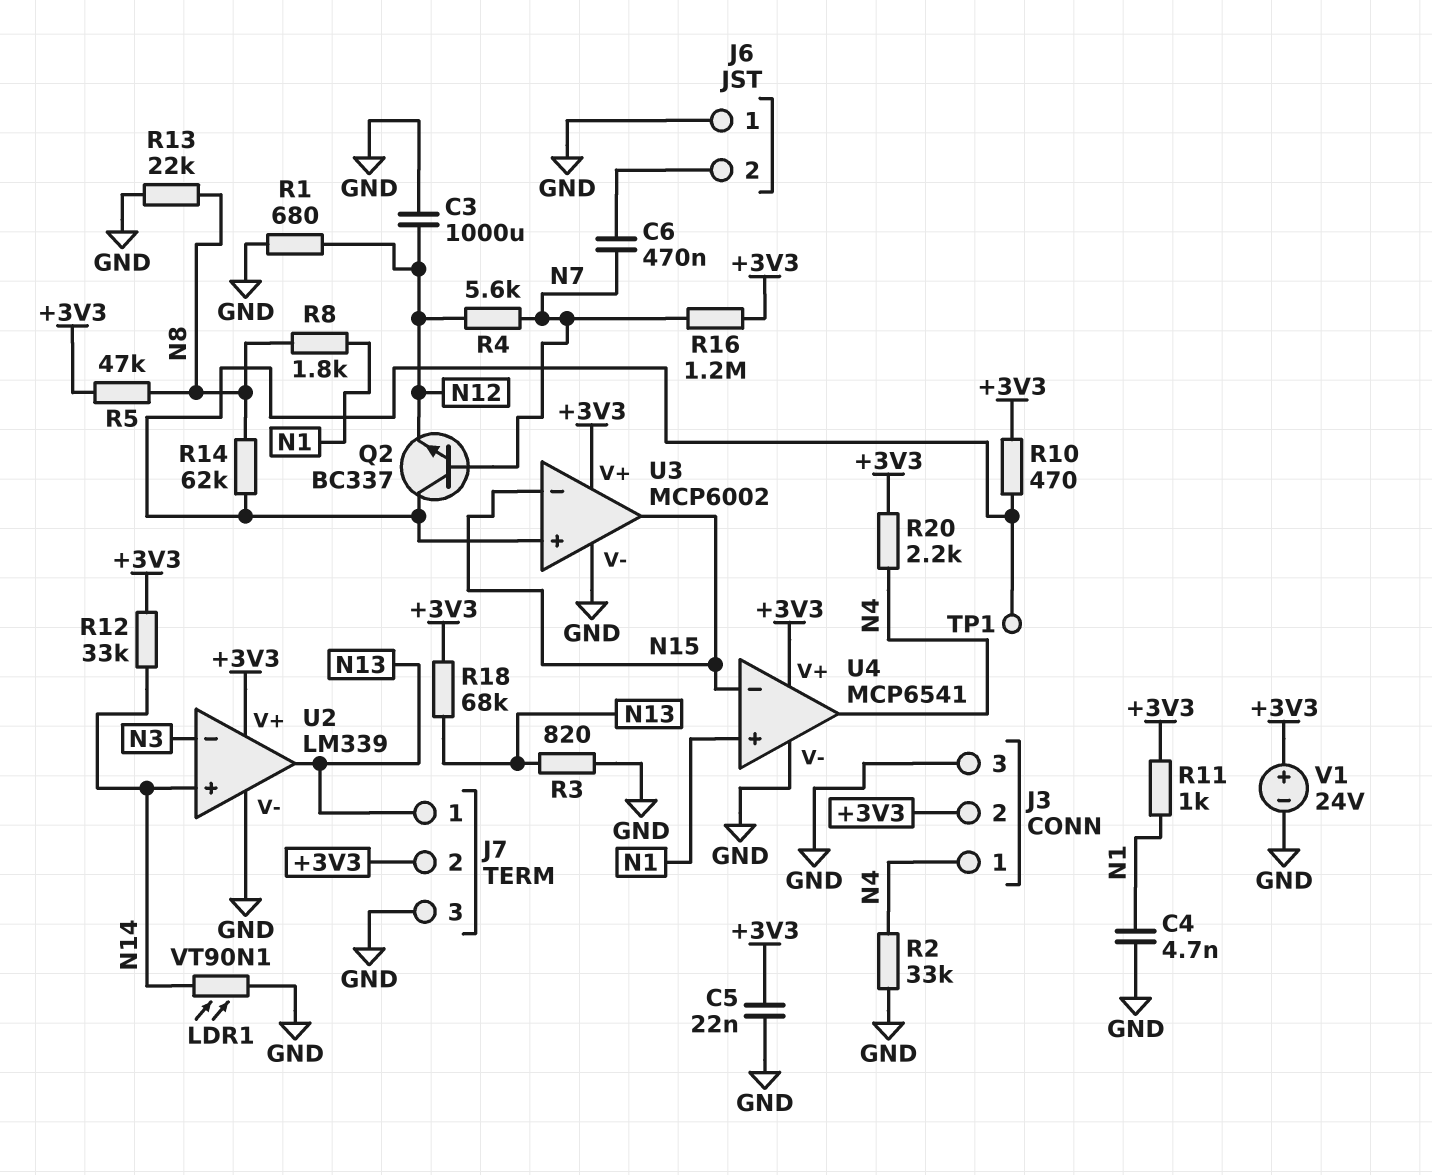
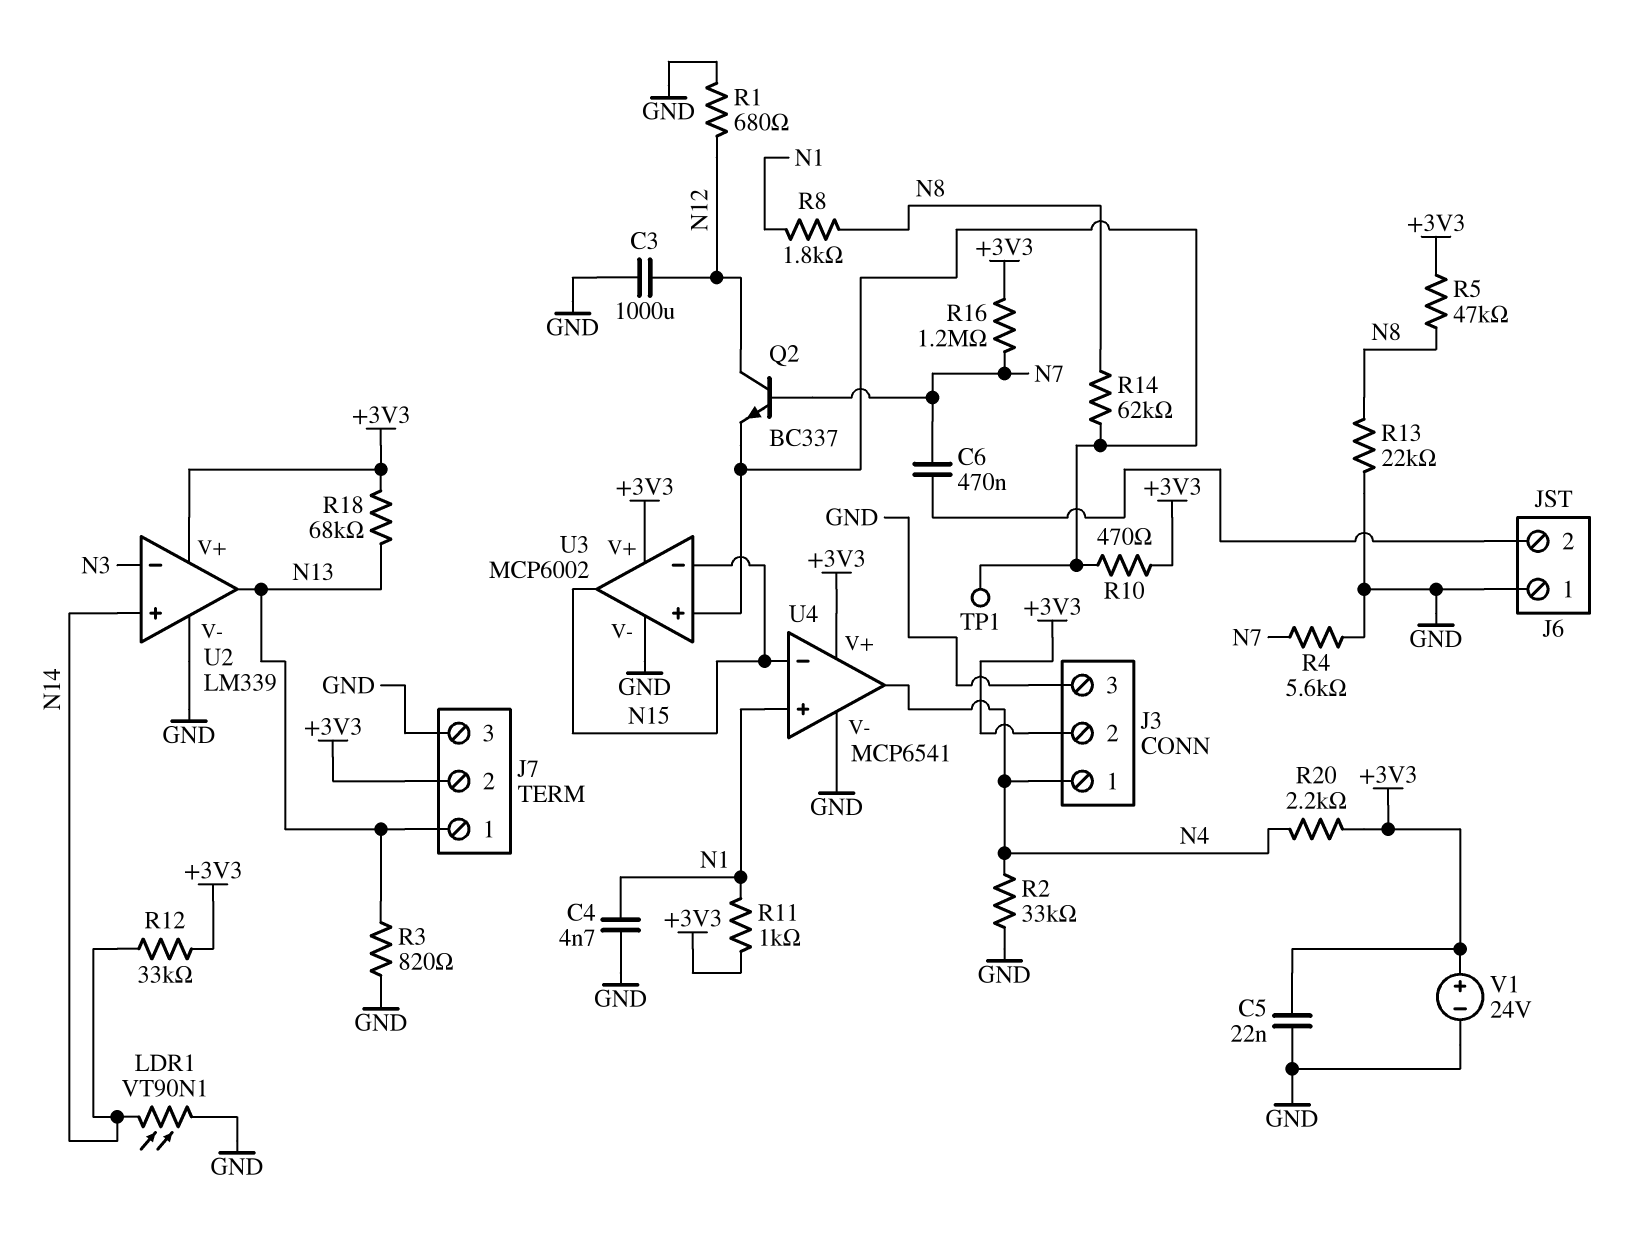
Q2: NPN BC337 (B N7, C U3/in+, E N12) -> NPN BC337 (B N7, C N12, E U3/in+)
R4: 5.6k (N7, N12) -> 5.6k (GND, N7)

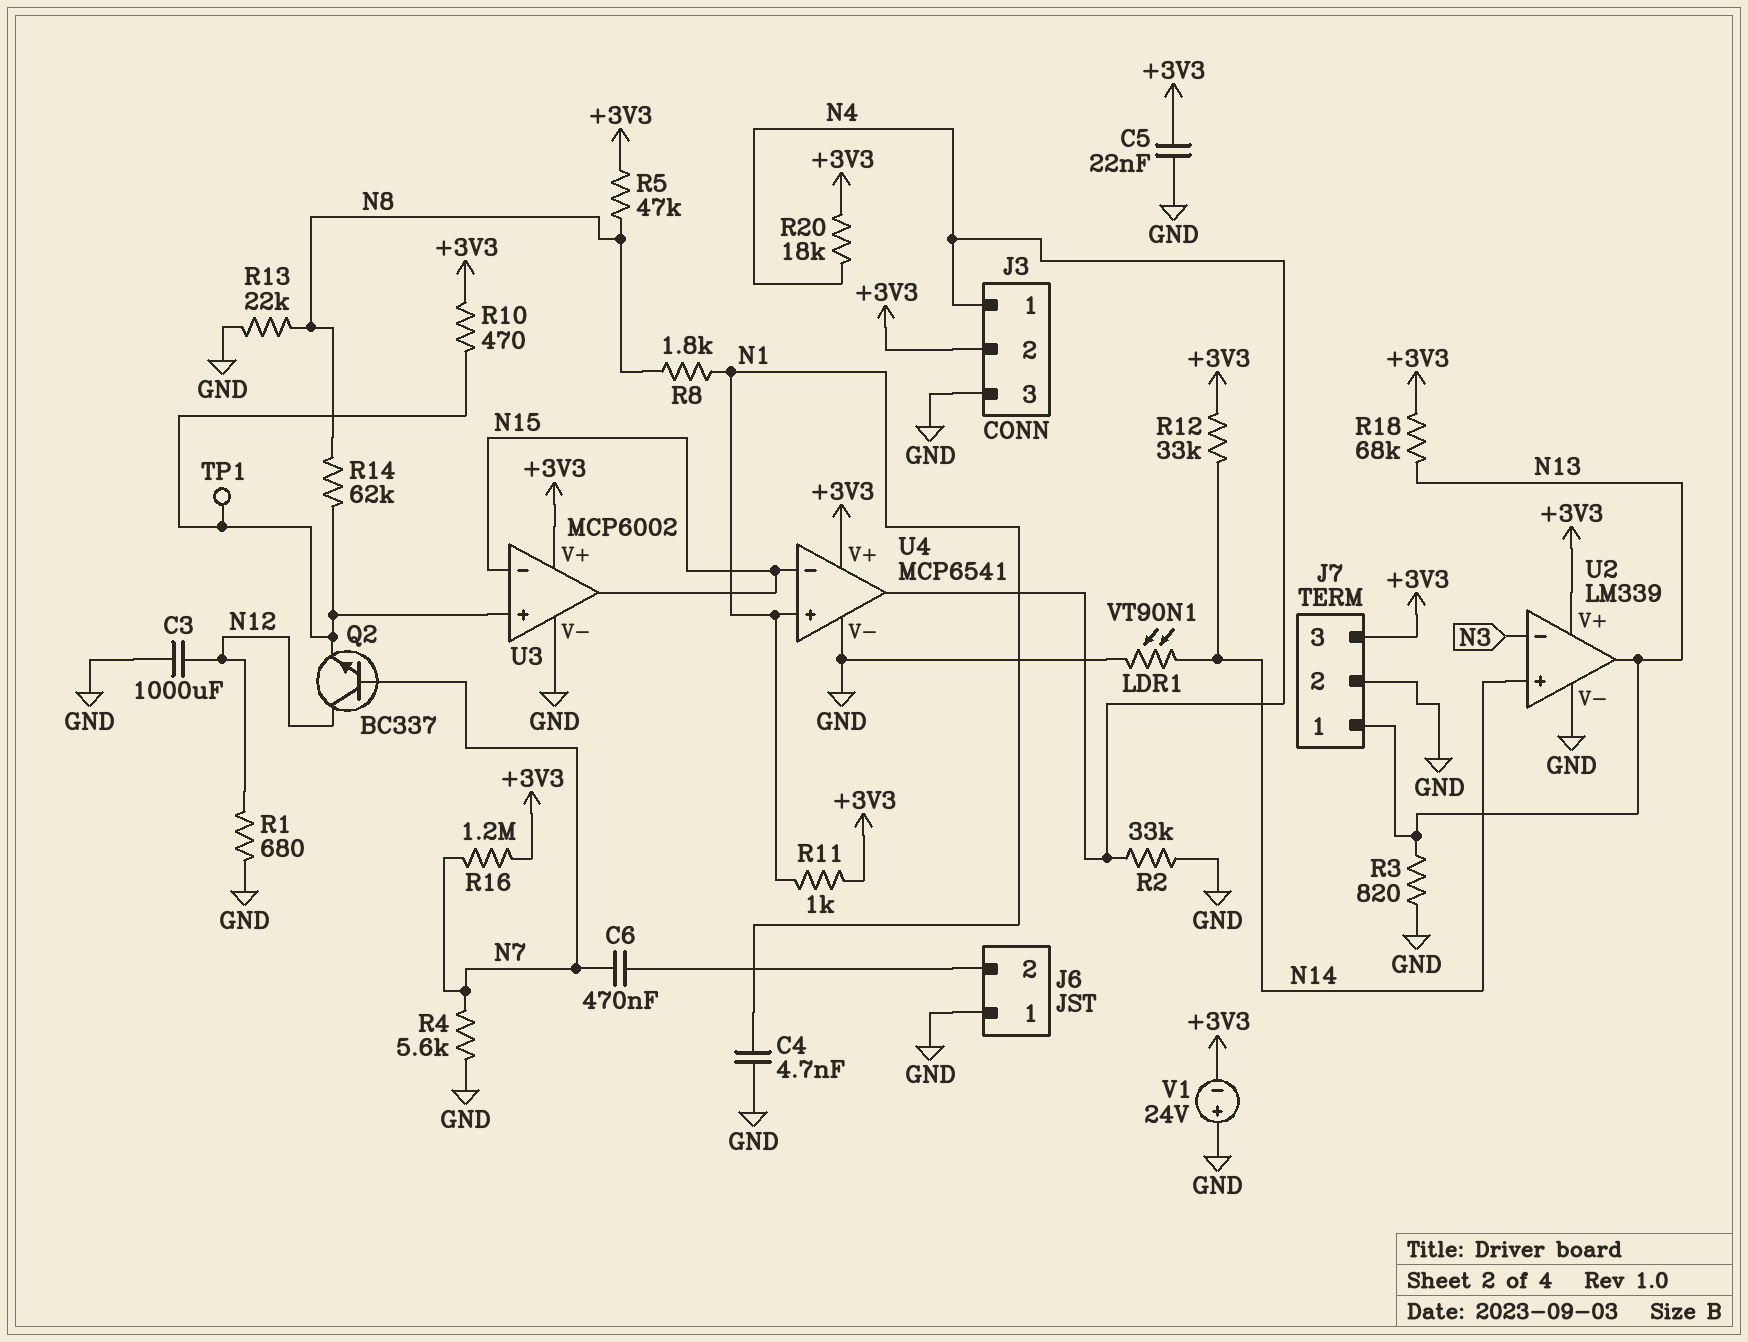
J7 pin 2: +3V3 -> GND
J7 pin 3: GND -> +3V3
R20: 2.2k (+3V3, N4) -> 18k (+3V3, N4)
V1: 24V (plus +3V3, minus GND) -> 24V (plus GND, minus +3V3)

